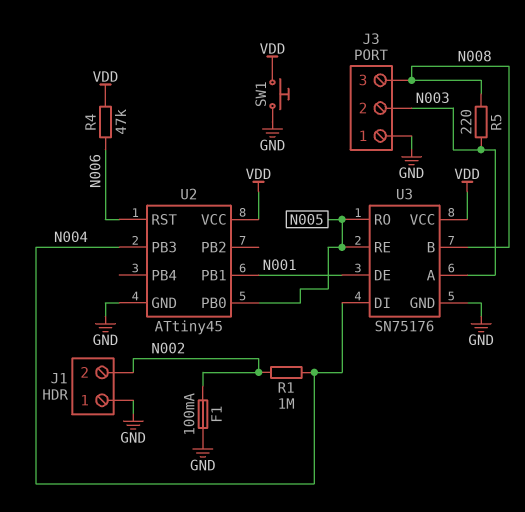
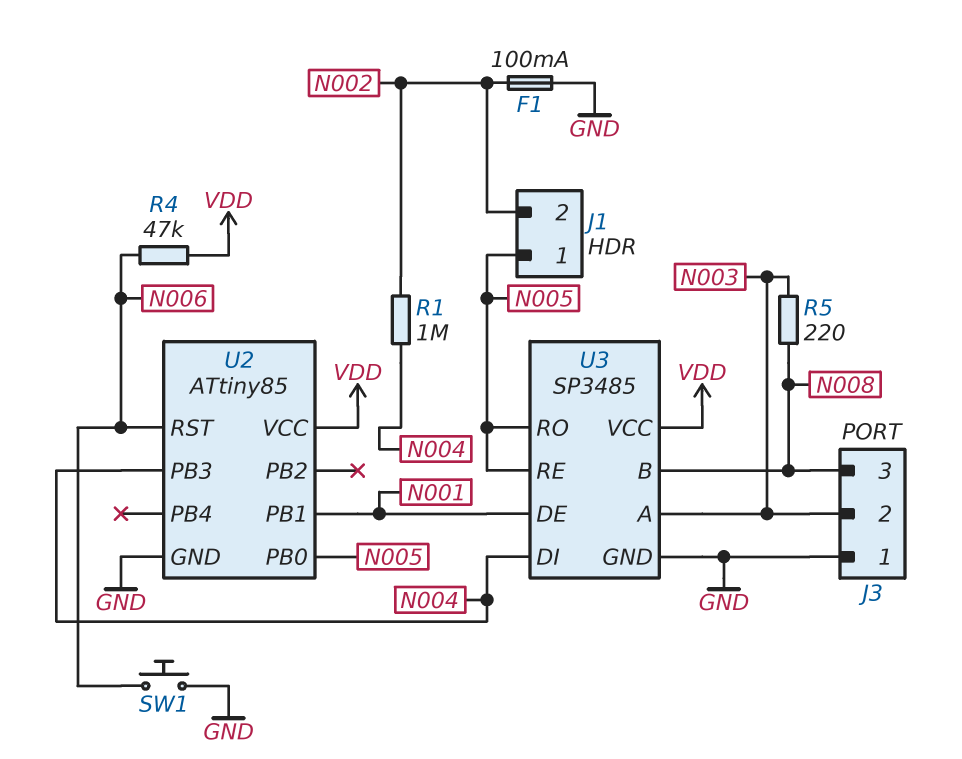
J1 pin 1: GND -> N005
SW1: button (GND, VDD) -> button (GND, N006)
U2: ATtiny45 -> ATtiny85
U3: SN75176 -> SP3485

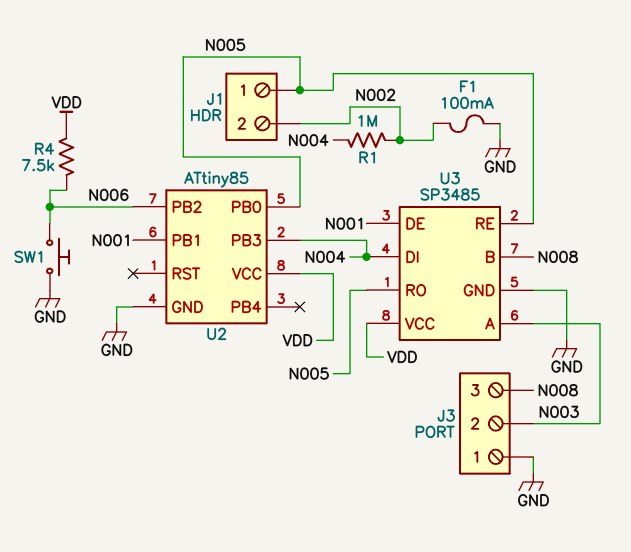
R4: 47k (N006, VDD) -> 7.5k (N006, VDD)
R5: 220 (N003, N008) -> none
U2 pin PB2: none -> N006
U2 pin RST: N006 -> none

